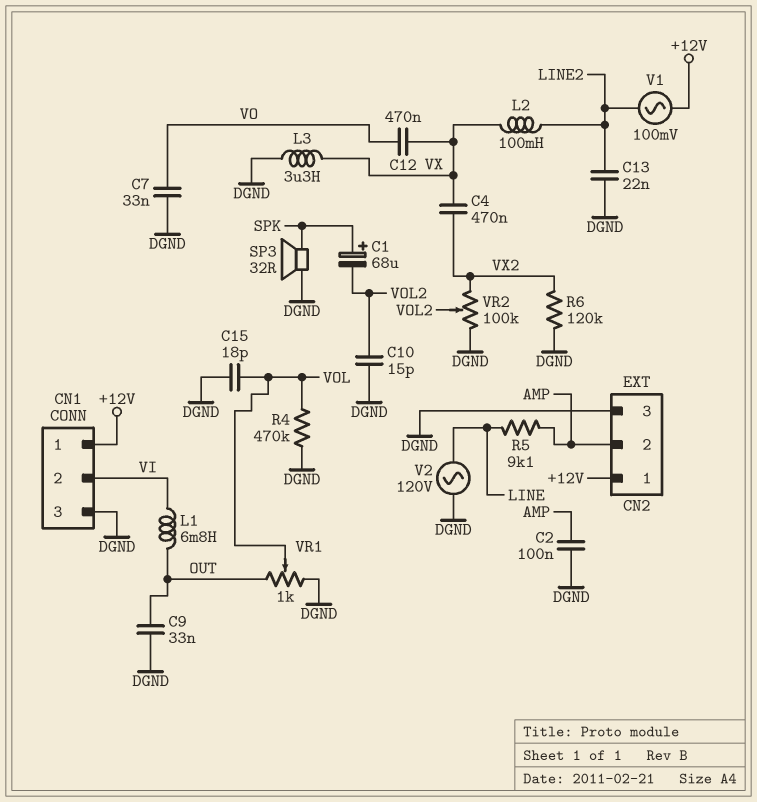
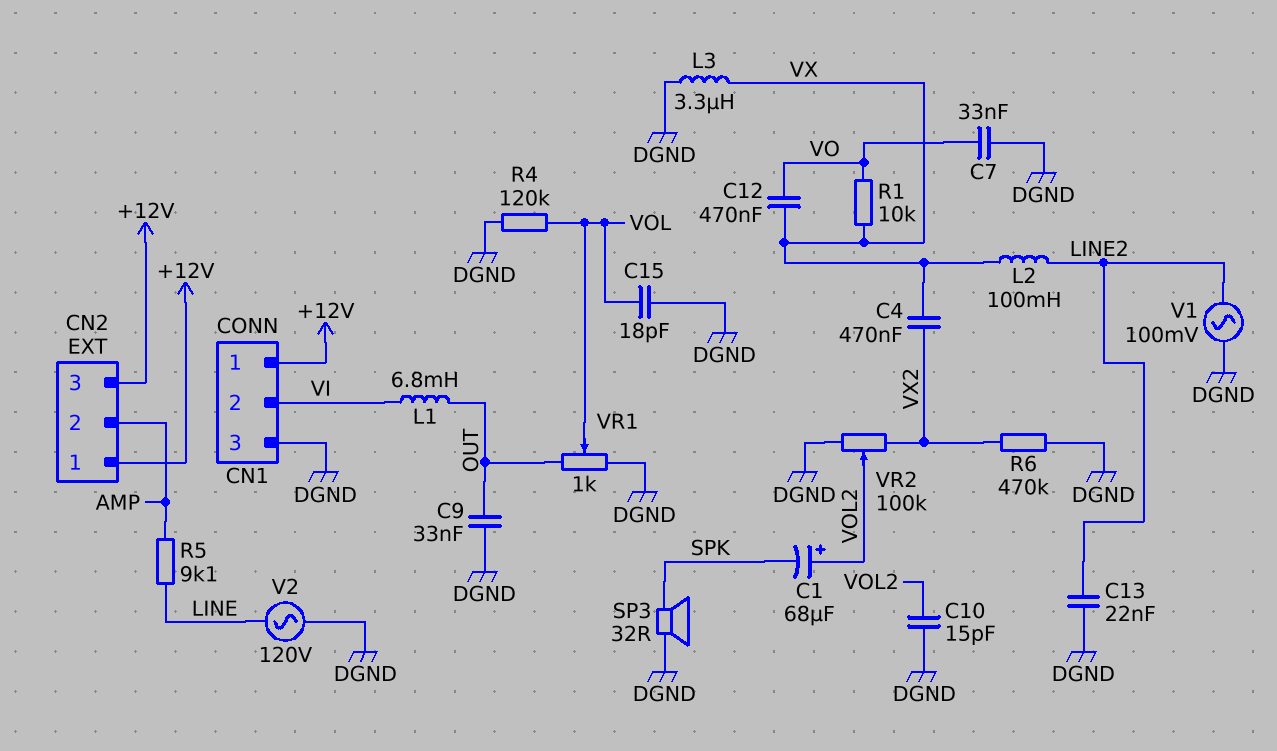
C1: 68uF (plus SPK, minus VOL2) -> 68uF (plus VOL2, minus SPK)
C2: 100nF (AMP, DGND) -> none
CN2 pin 3: DGND -> +12V
R1: none -> 10k (VO, VX)
R4: 470k (DGND, VOL) -> 120k (DGND, VOL)
R6: 120k (DGND, VX2) -> 470k (DGND, VX2)
V1: AC 100mV (+12V, LINE2) -> AC 100mV (DGND, LINE2)

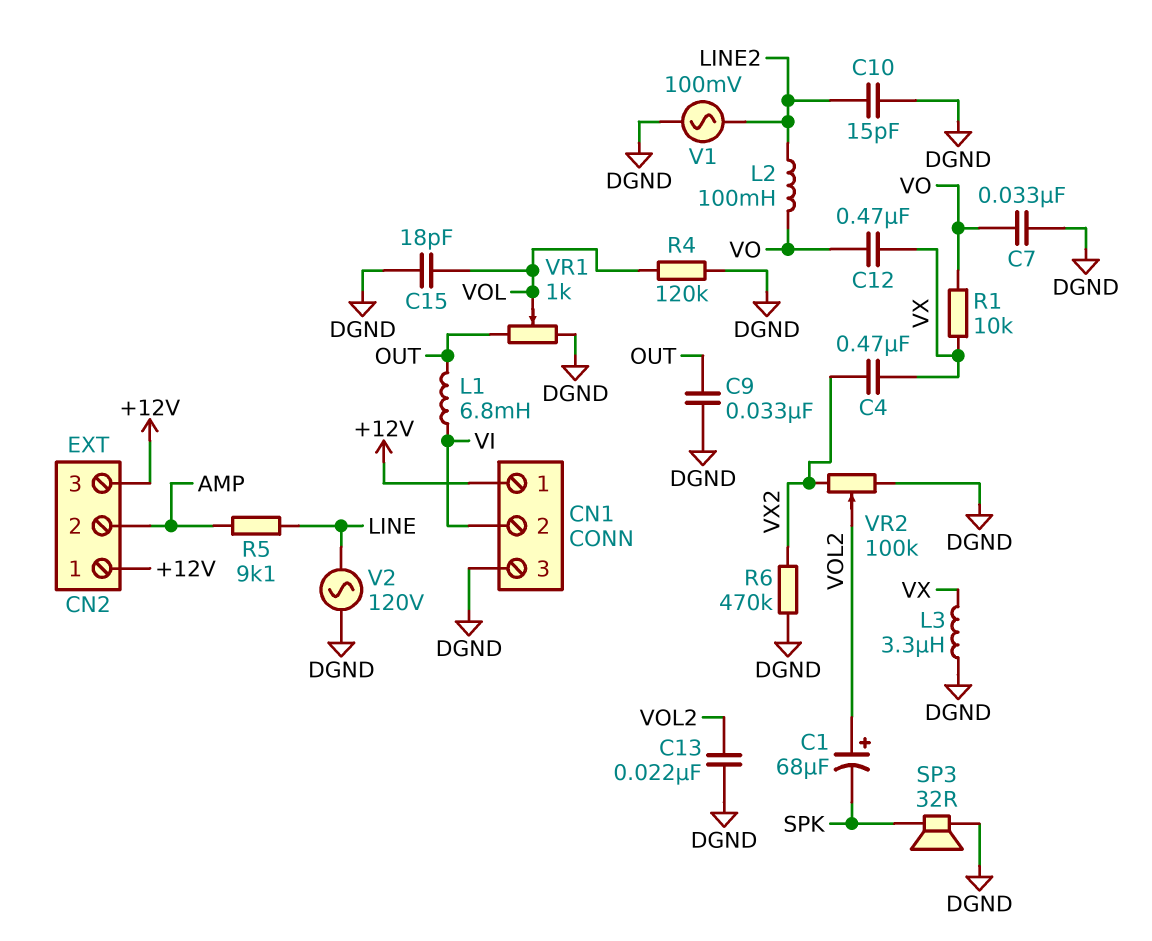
C10: 15pF (DGND, VOL2) -> 15pF (DGND, LINE2)
C13: 22nF (DGND, LINE2) -> 22nF (DGND, VOL2)
L2: 100mH (LINE2, VX) -> 100mH (LINE2, VO)

